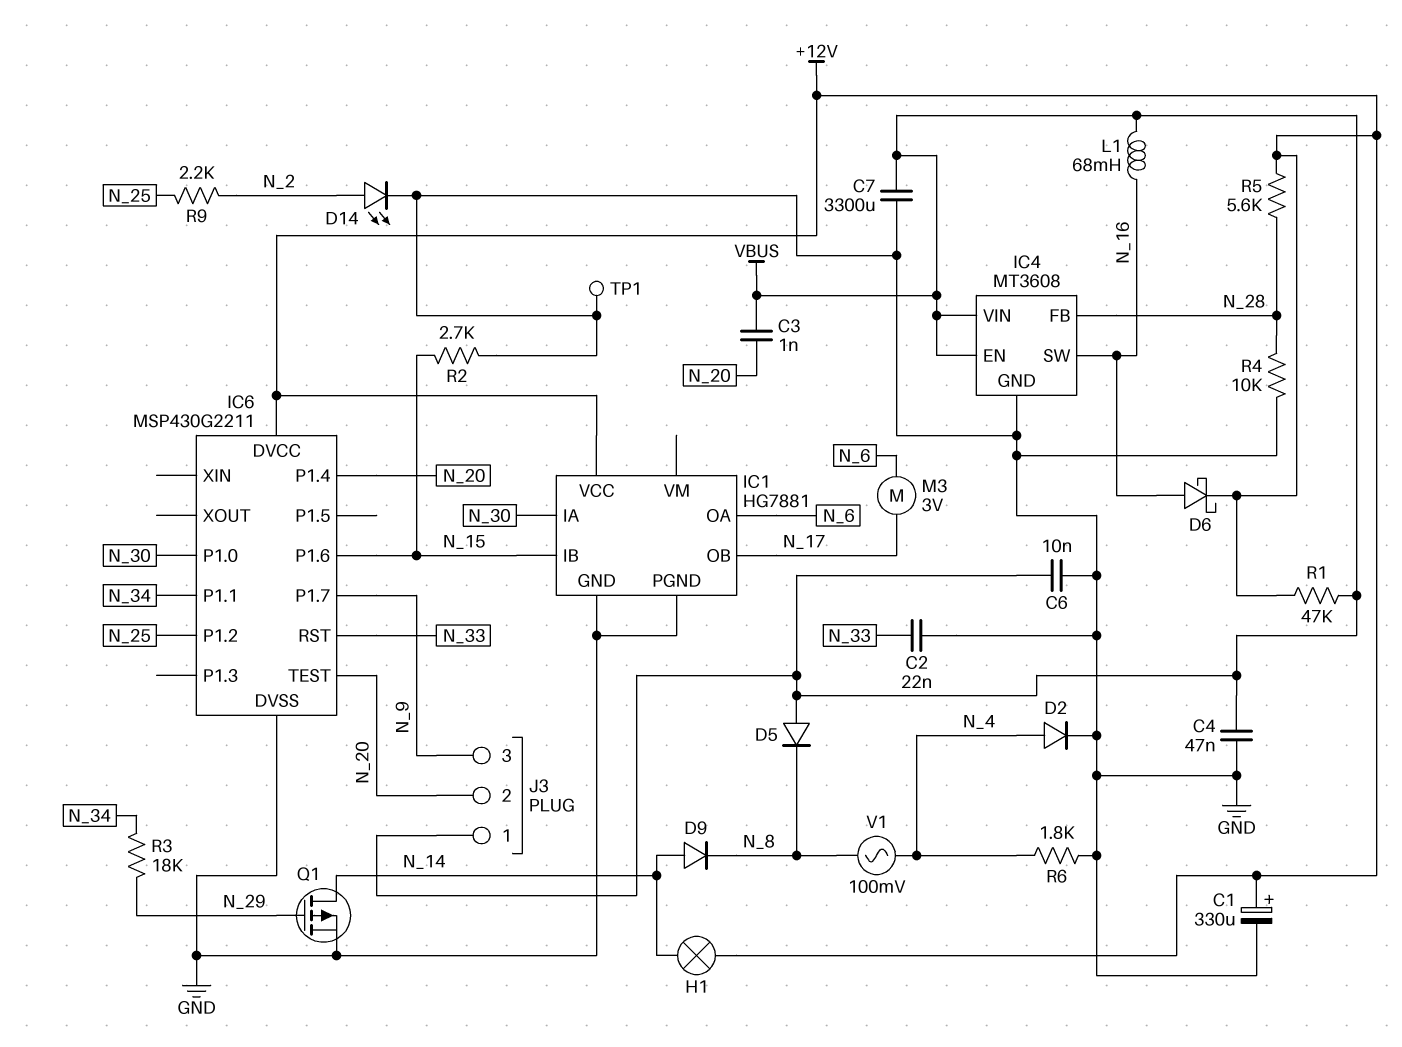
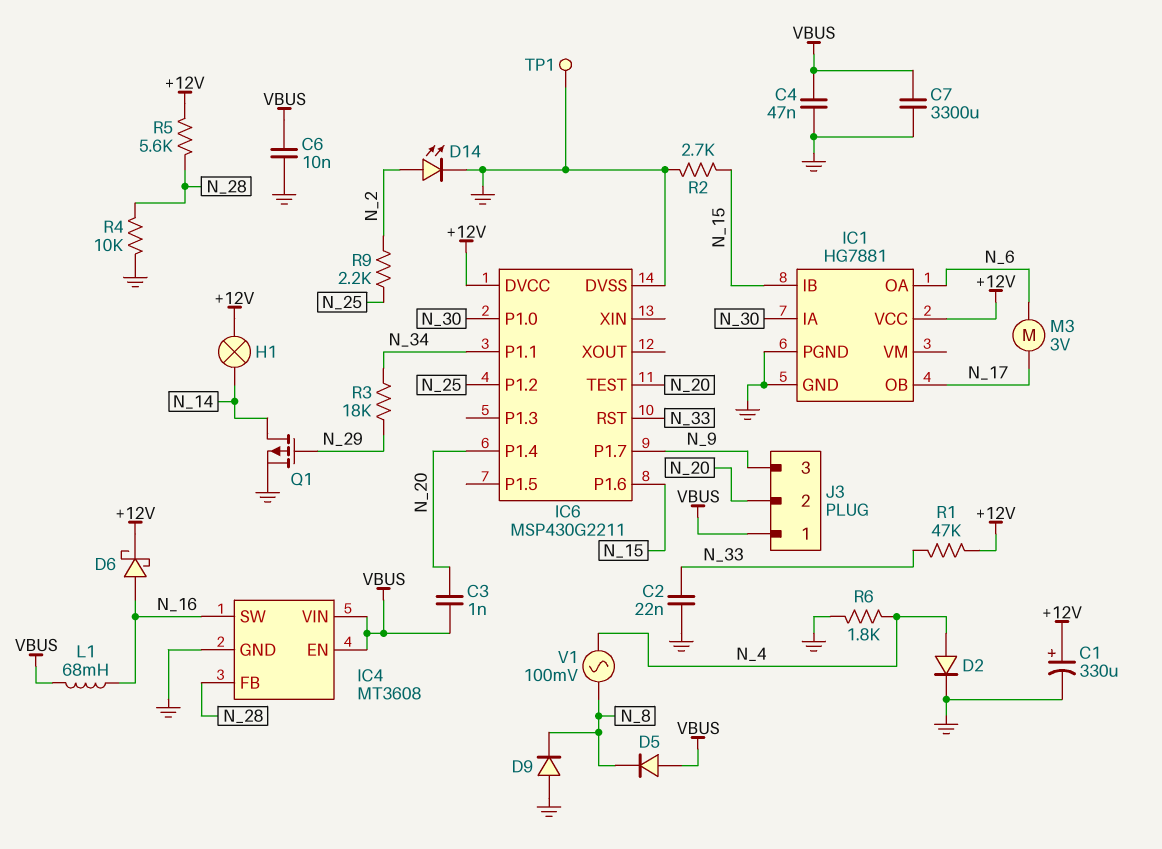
D9: diode (A N_14, K N_8) -> diode (A GND, K N_8)
R1: 47k (+12V, VBUS) -> 47k (+12V, N_33)

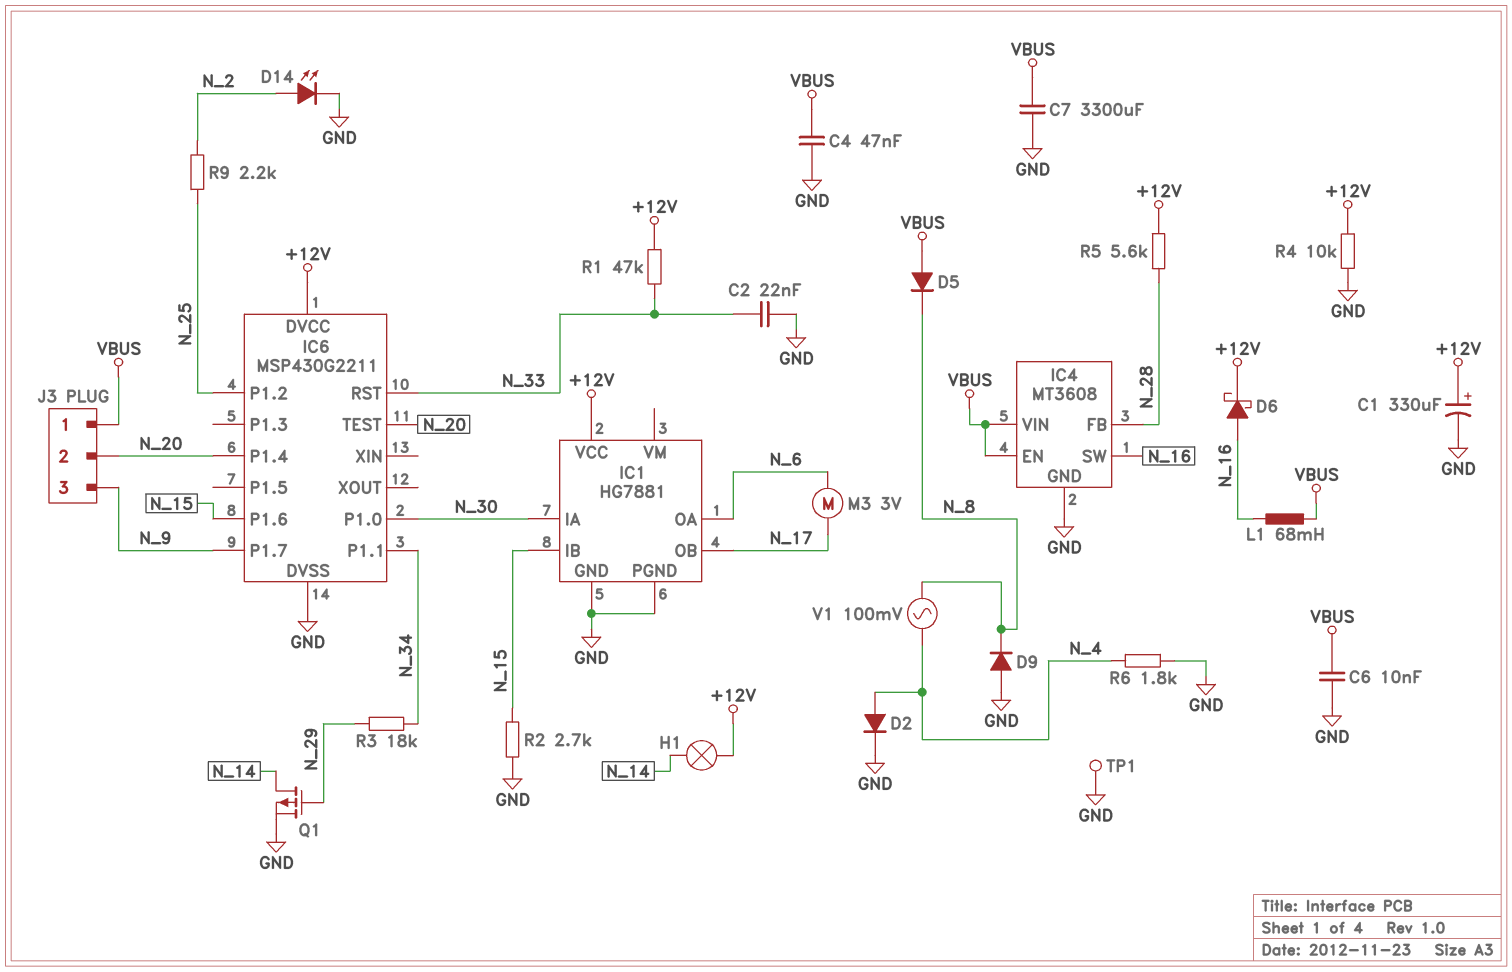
C3: 1nF (N_20, VBUS) -> none
R4: 10k (GND, N_28) -> 10k (+12V, GND)

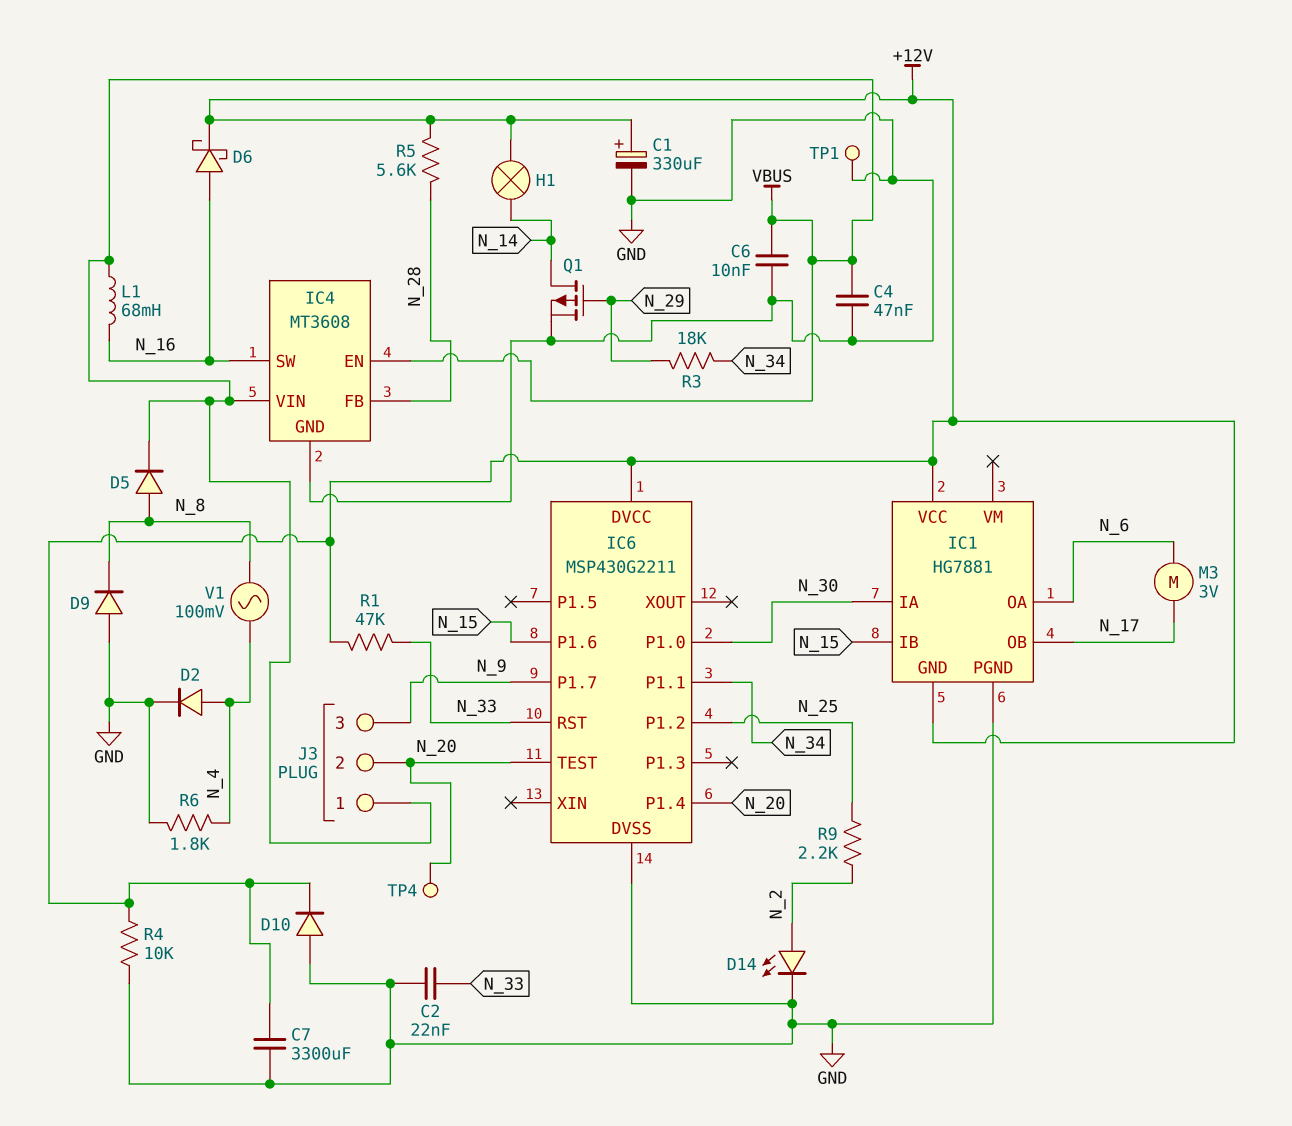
C7: 3300uF (GND, VBUS) -> 3300uF (+12V, GND)
D5: diode (A VBUS, K N_8) -> diode (A N_8, K VBUS)
D10: none -> diode (A GND, K +12V)
IC1 pin GND: GND -> +12V
R2: 2.7k (GND, N_15) -> none
TP4: none -> test point (N_20)

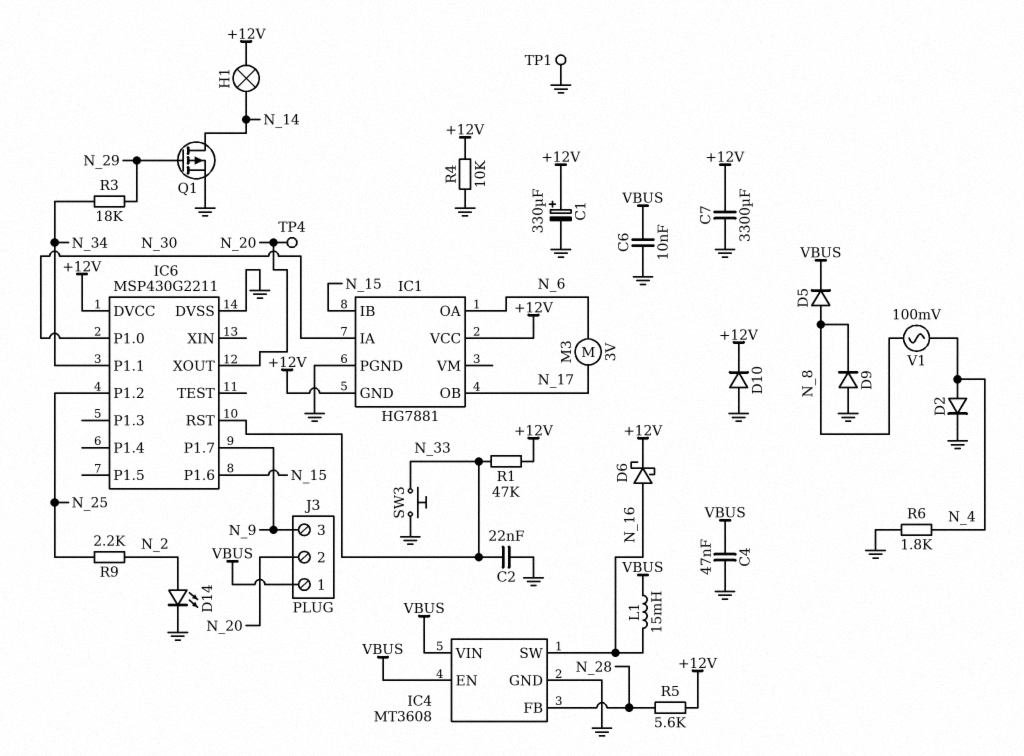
IC6 pin P1.4: N_20 -> none
IC6 pin TEST: N_20 -> none
IC6 pin XOUT: none -> N_20
L1: 68mH (N_16, VBUS) -> 15mH (N_16, VBUS)
SW3: none -> button (GND, N_33)

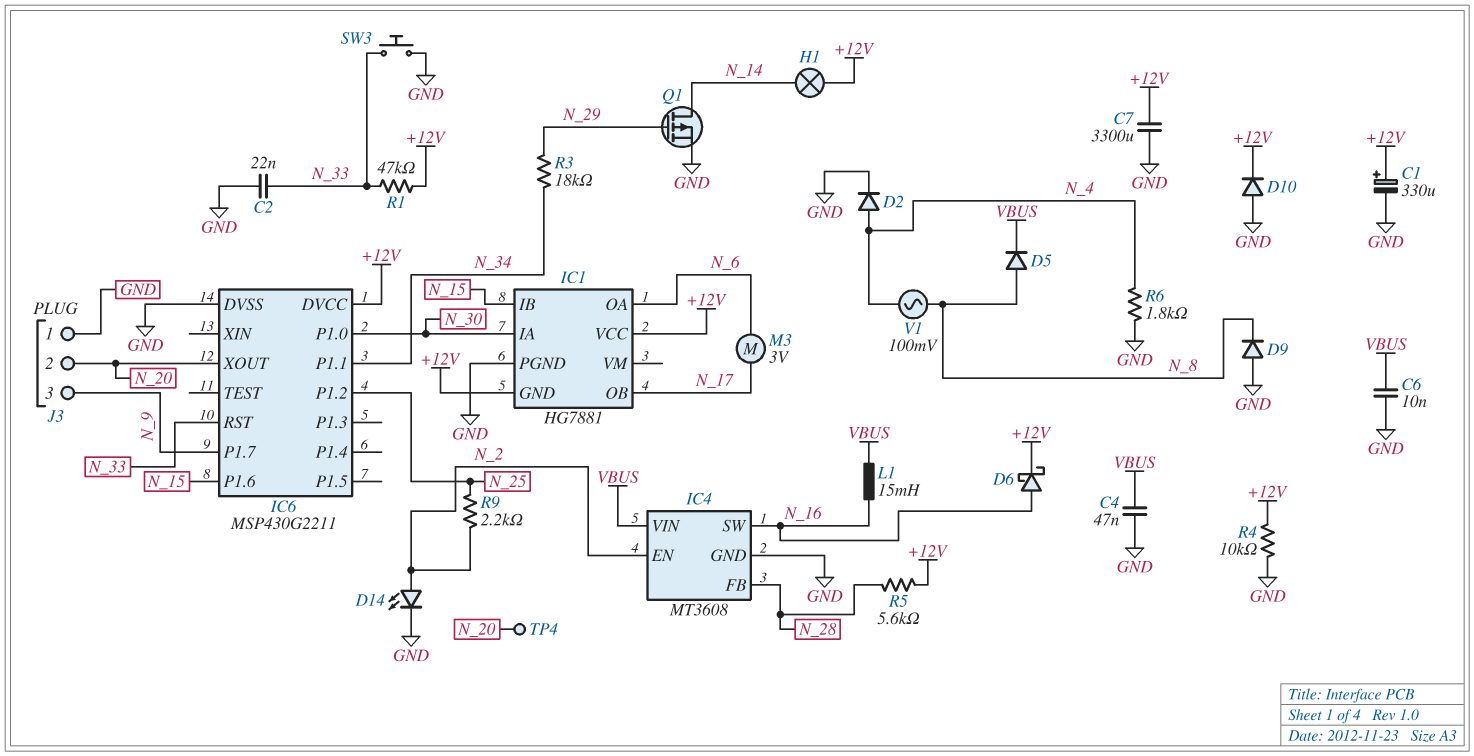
IC4 pin EN: VBUS -> N_2
J3 pin 1: VBUS -> GND
TP1: test point (GND) -> none

